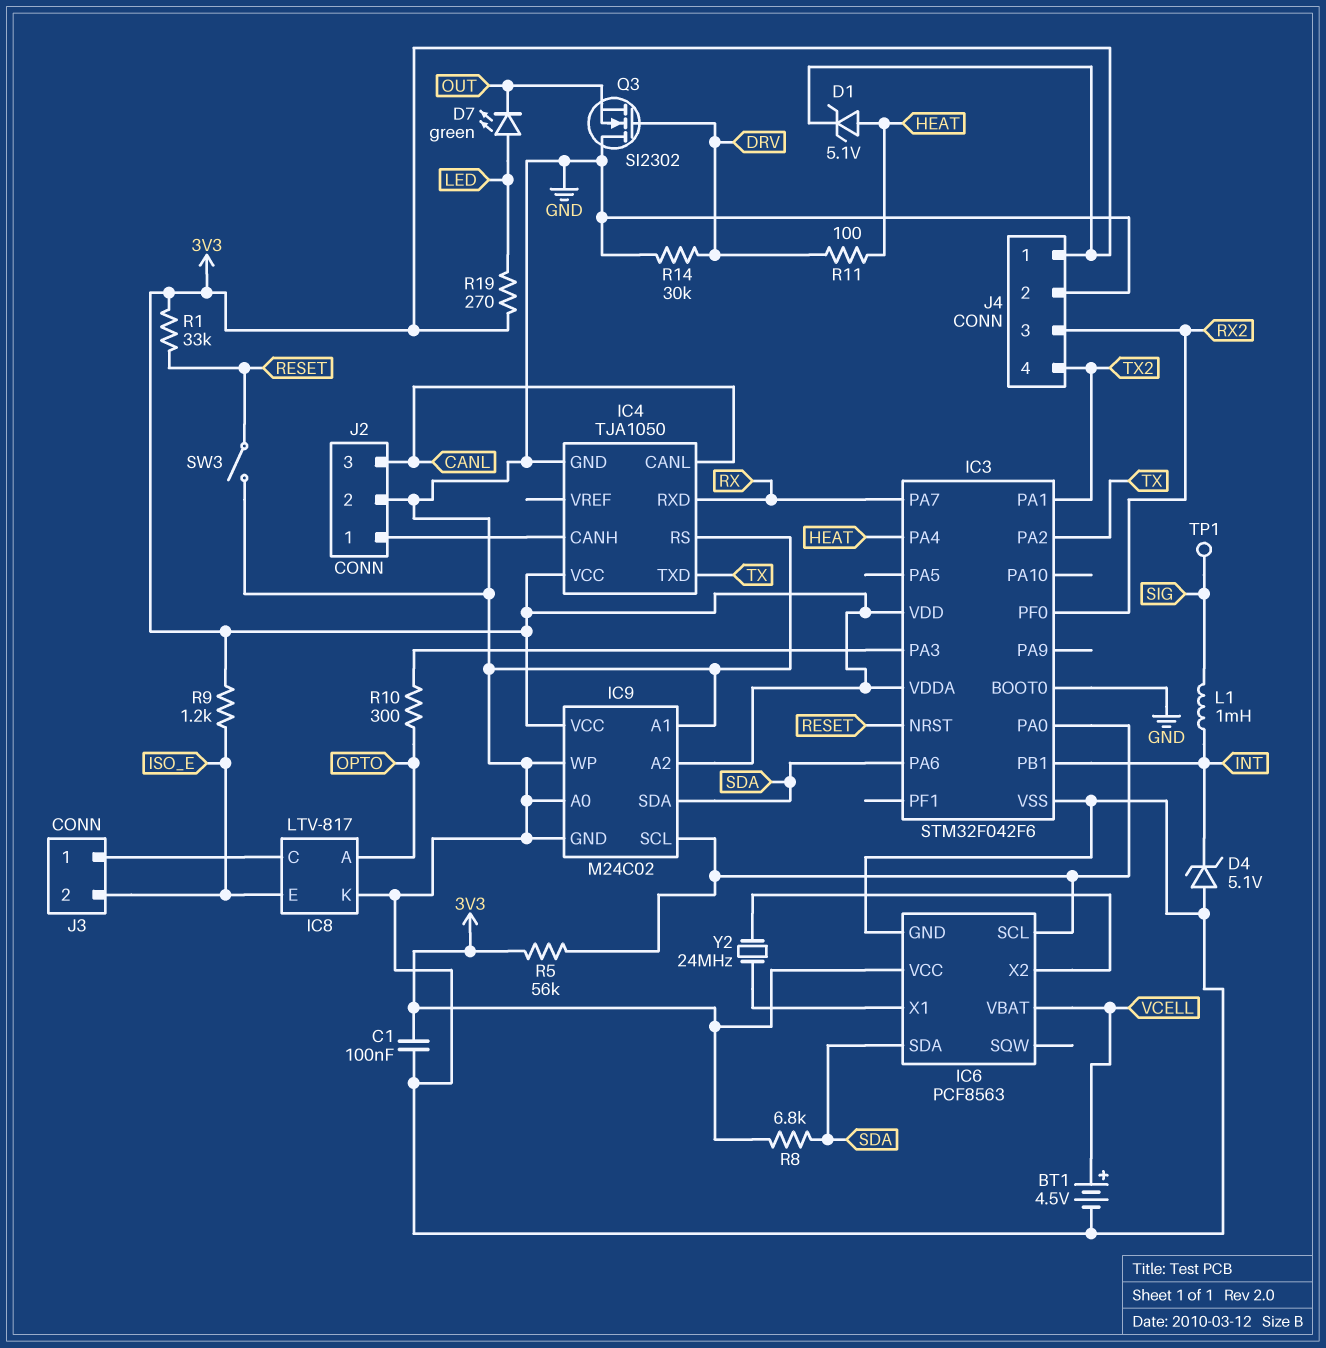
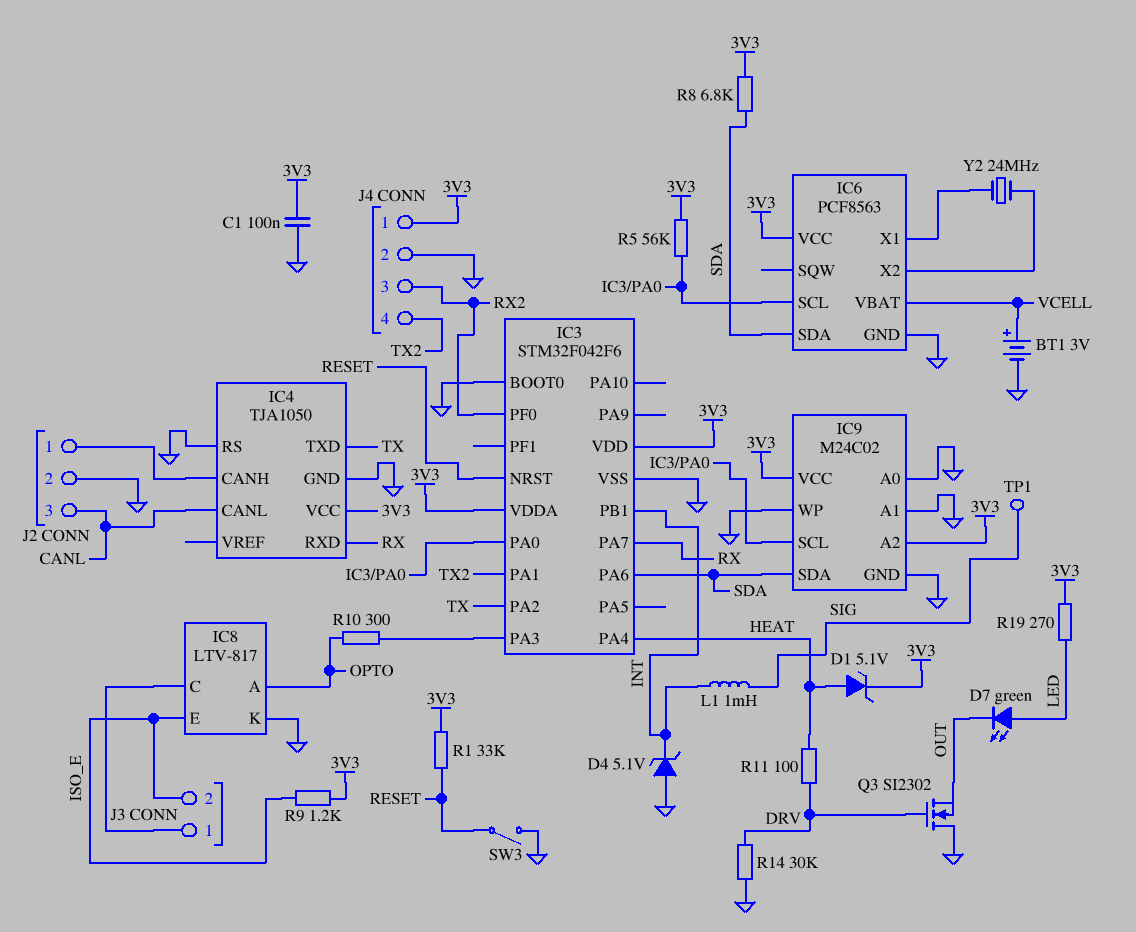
BT1: 4.5V (plus VCELL, minus GND) -> 3V (plus VCELL, minus GND)

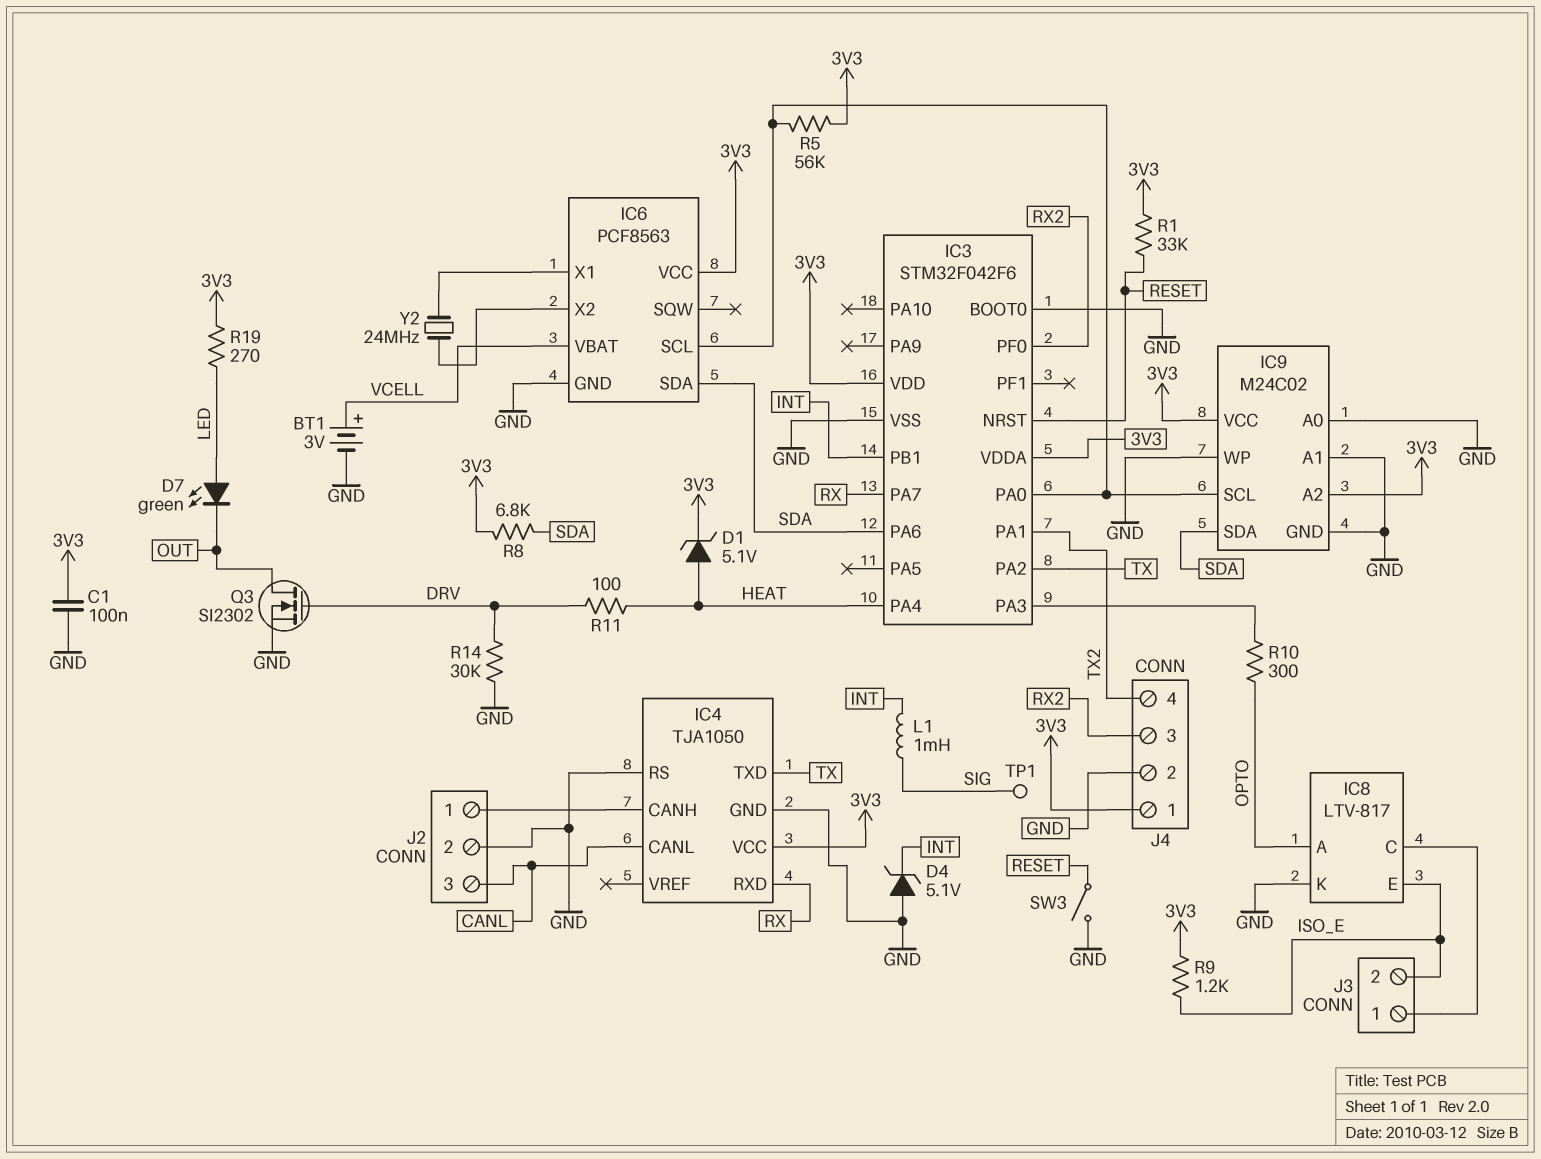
Q3: NMOS SI2302 (G DRV, D GND, S OUT) -> NMOS SI2302 (G DRV, D OUT, S GND)

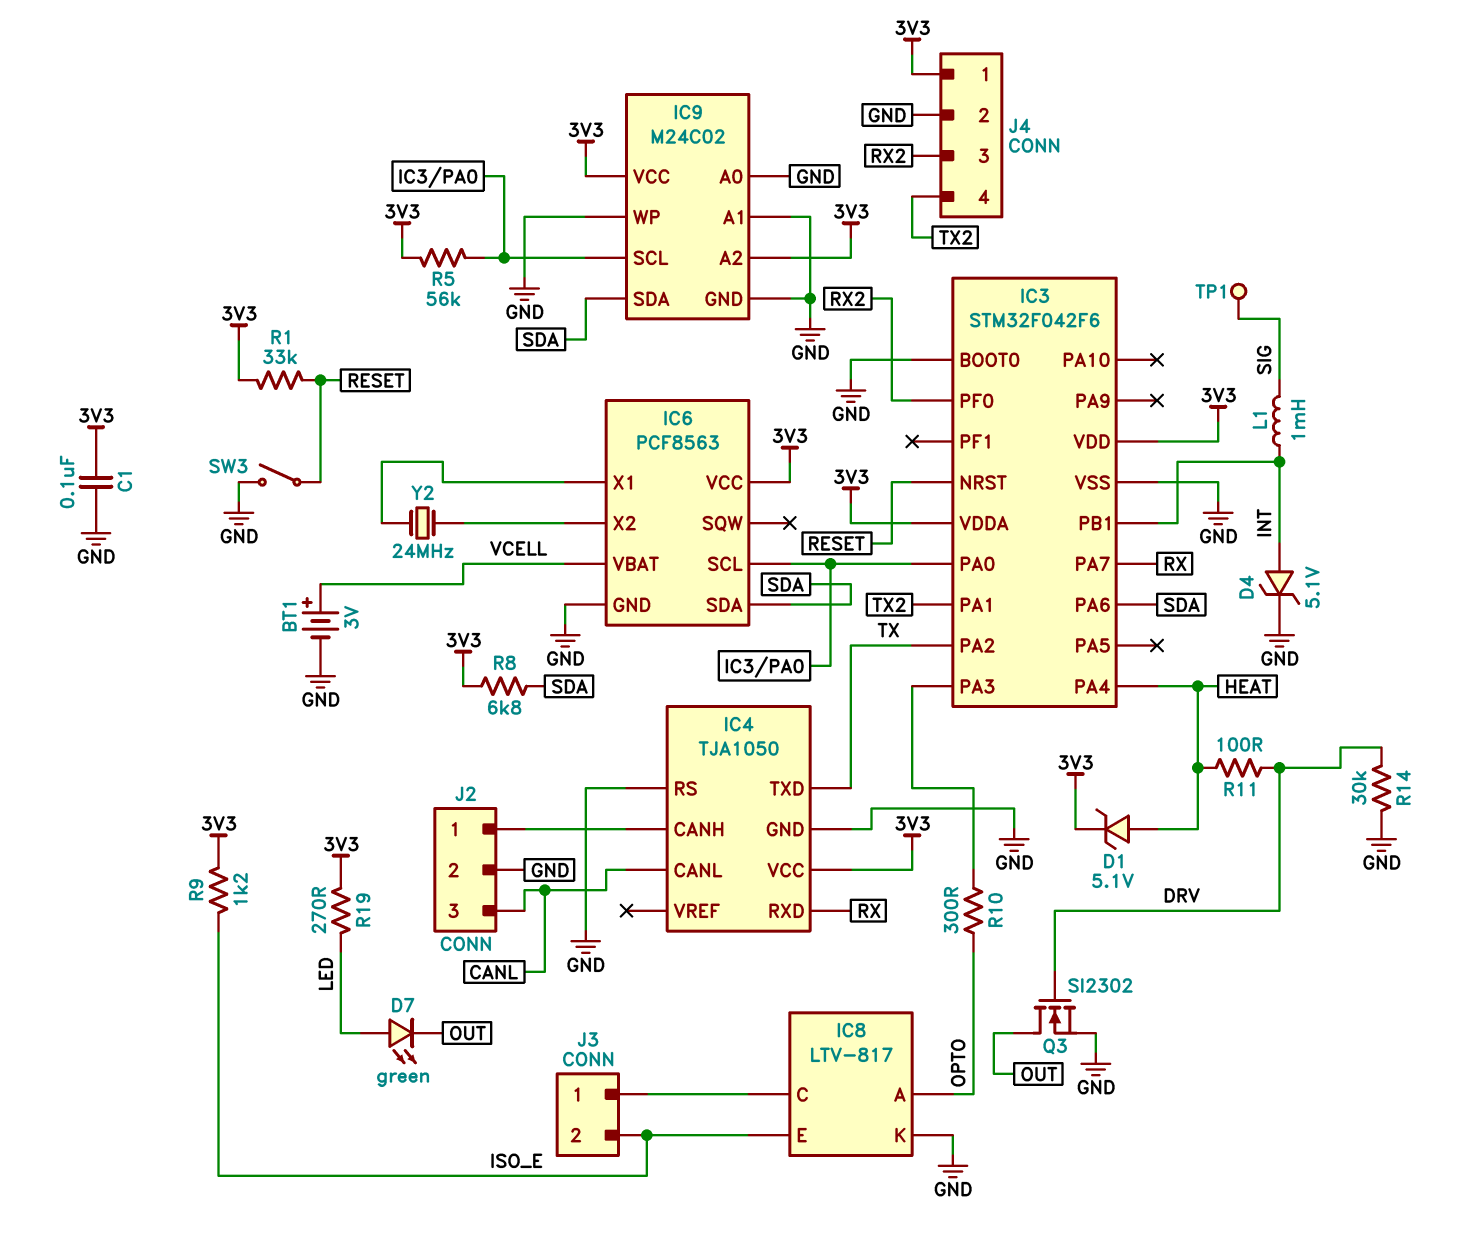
D4: zener 5.1V (A GND, K INT) -> zener 5.1V (A INT, K GND)

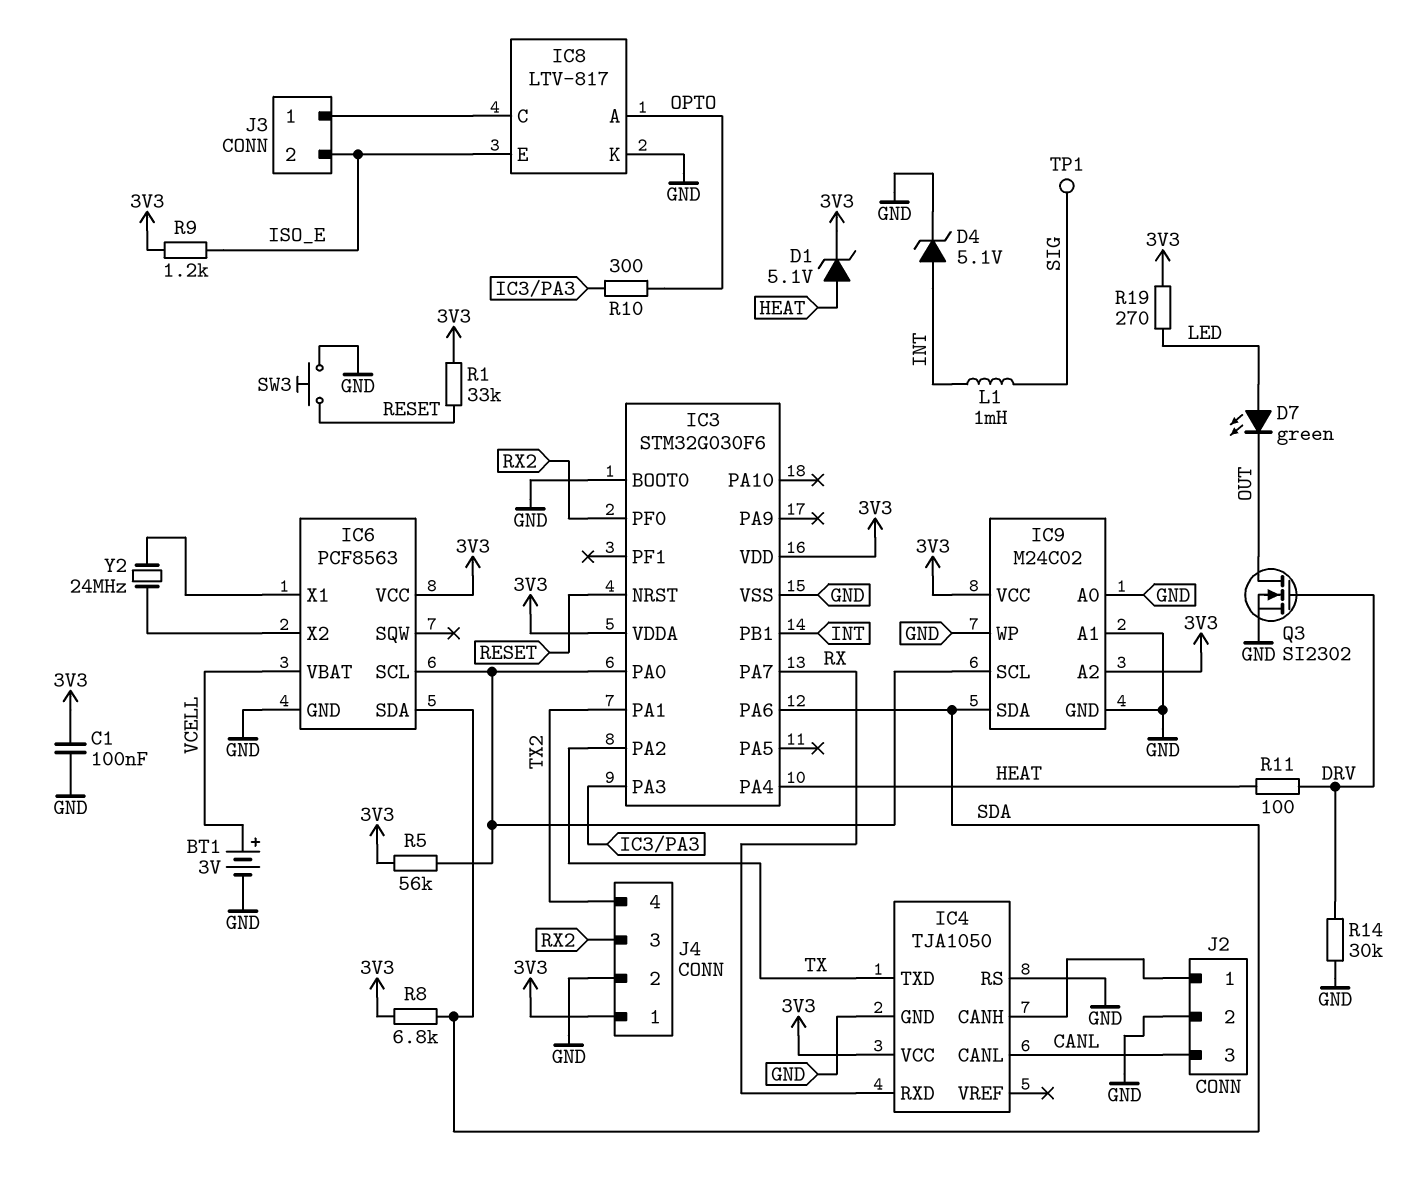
IC3: STM32F042F6 -> STM32G030F6
SW3: switch (GND, RESET) -> button (GND, RESET)

